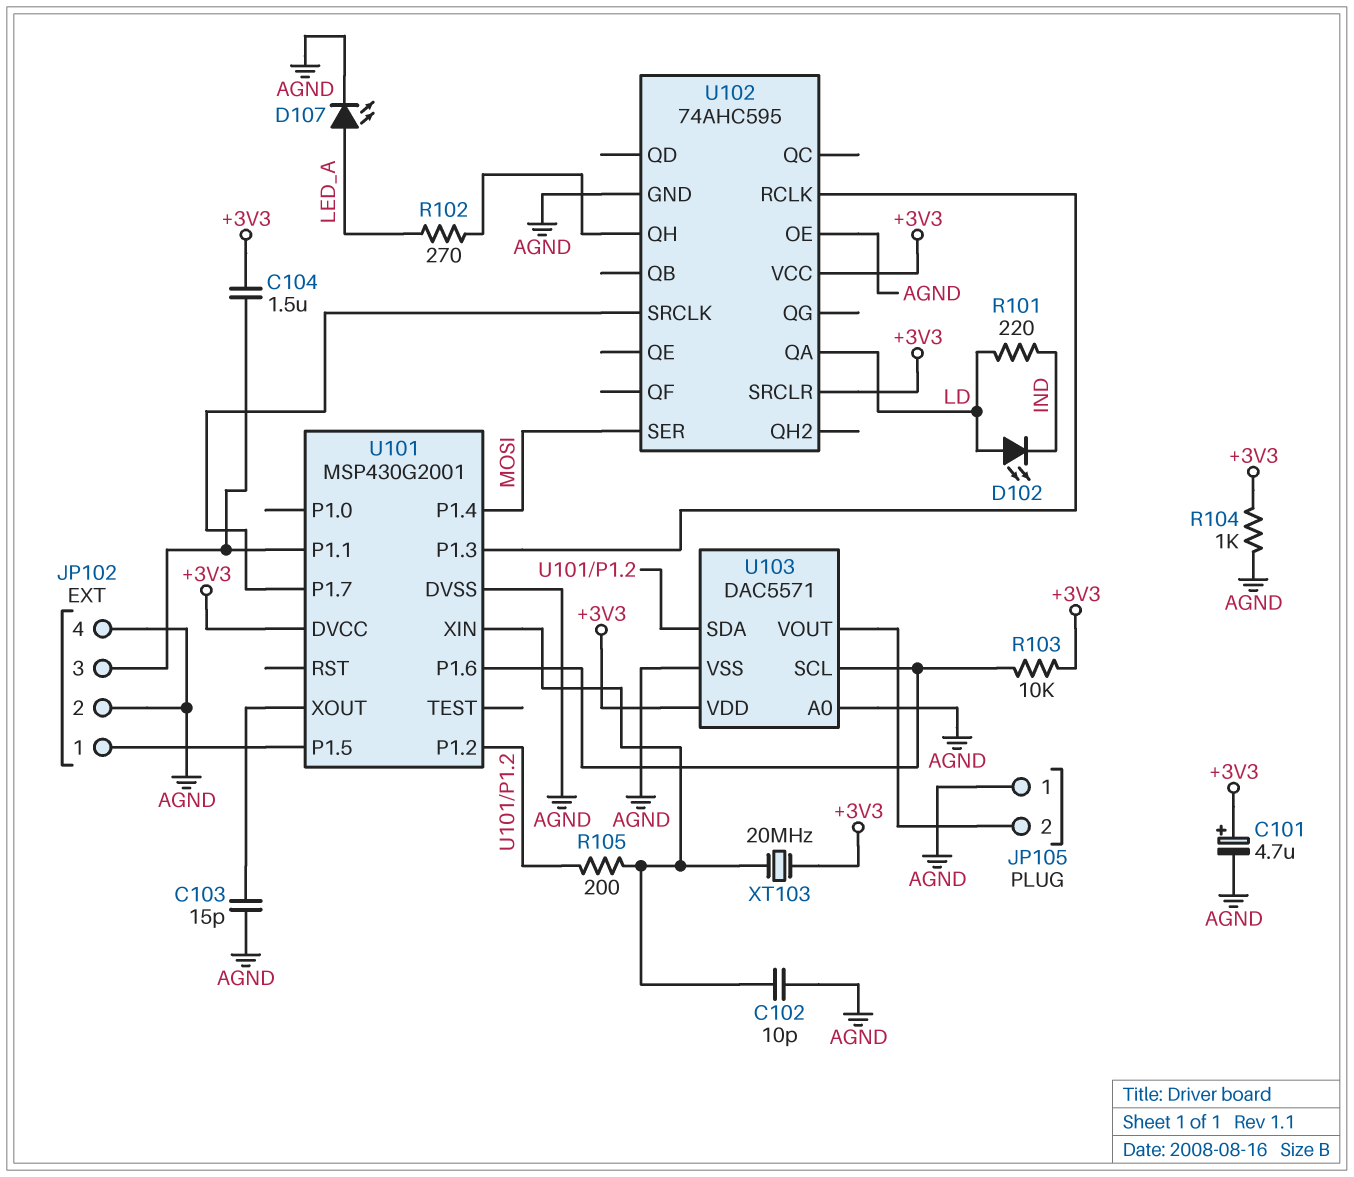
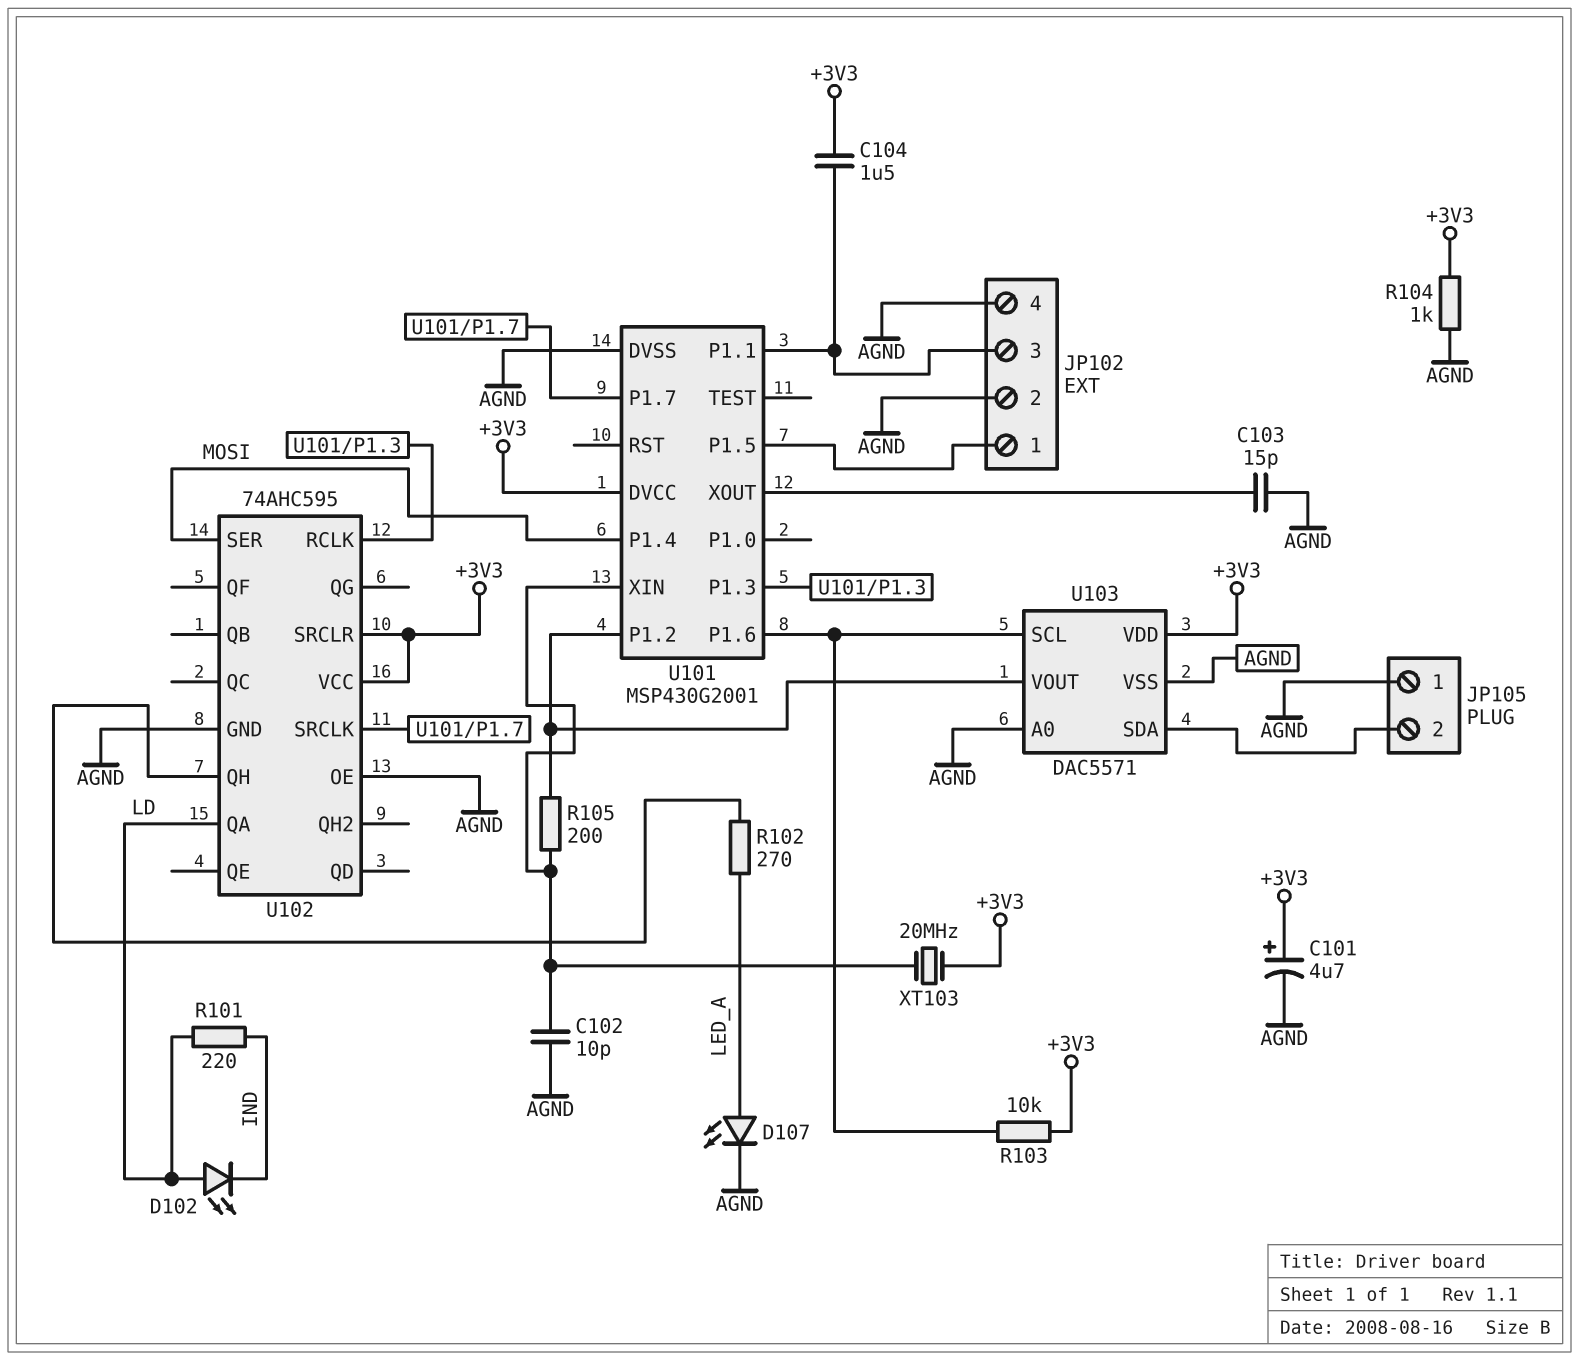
U103 pin SDA: U101/P1.2 -> JP105/2
U103 pin VOUT: JP105/2 -> U101/P1.2

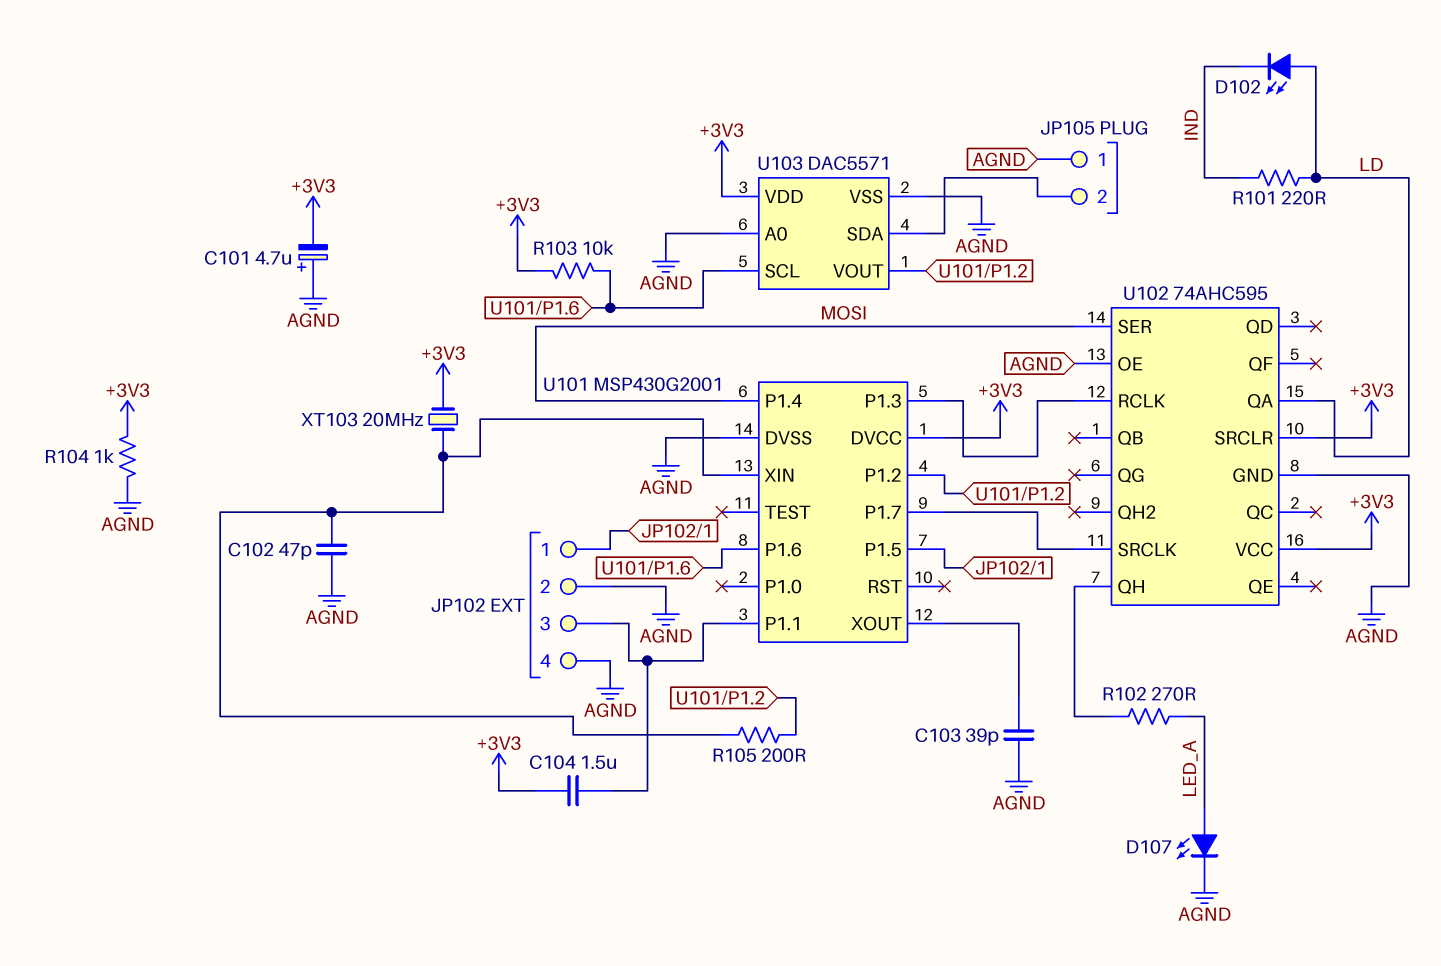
C101: 4.7uF (plus +3V3, minus AGND) -> 4.7uF (plus AGND, minus +3V3)
C102: 10pF (AGND, U101/XIN) -> 47pF (AGND, U101/XIN)
C103: 15pF (AGND, U101/XOUT) -> 39pF (AGND, U101/XOUT)

